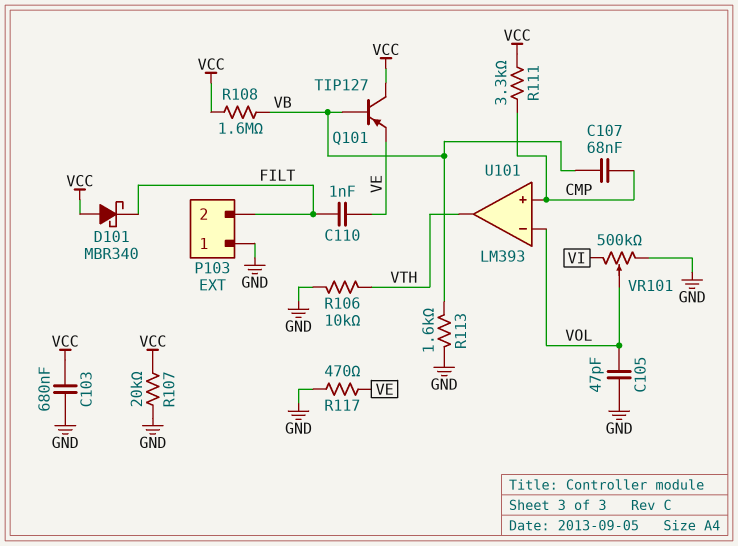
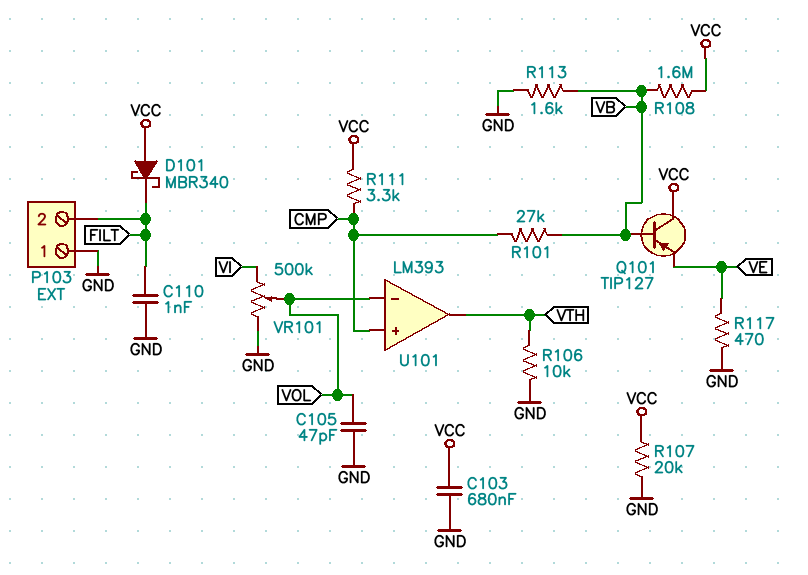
C107: 68nF (CMP, VB) -> none
C110: 1nF (FILT, VE) -> 1nF (FILT, GND)
R101: none -> 27k (CMP, VB)

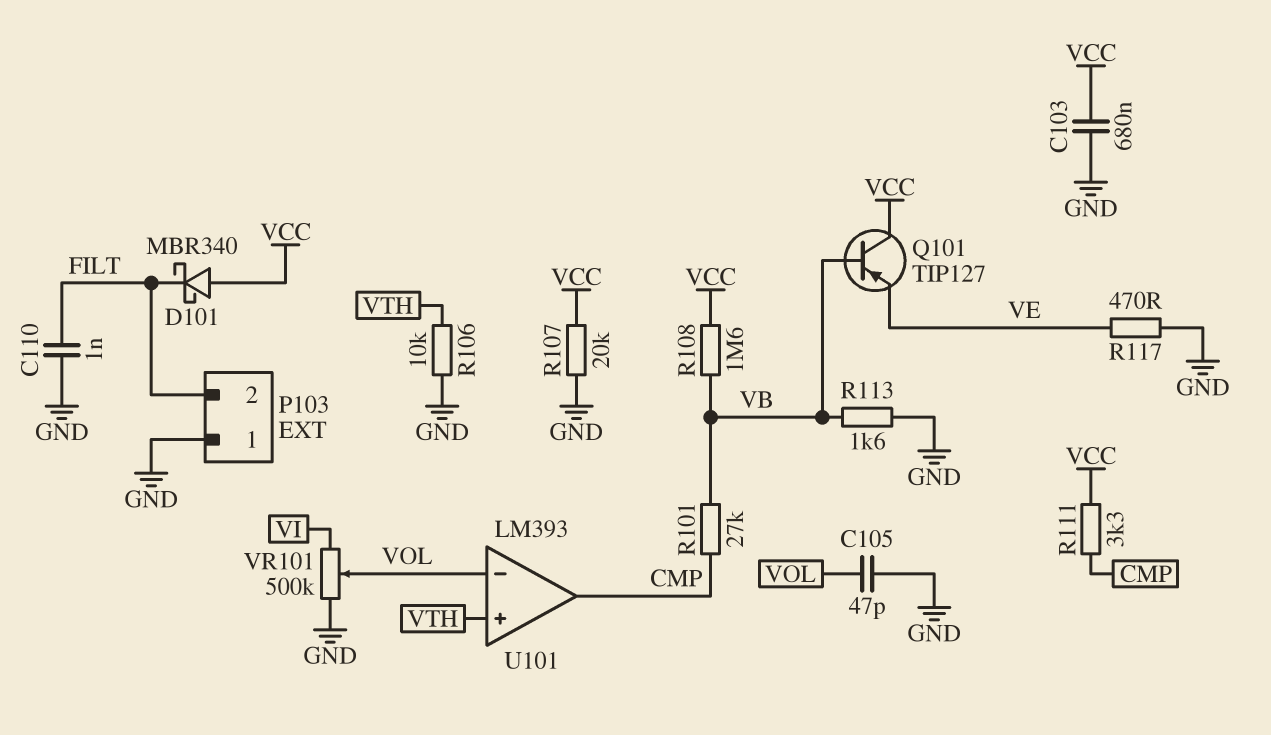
U101 pin in+: CMP -> VTH
U101 pin out: VTH -> CMP

